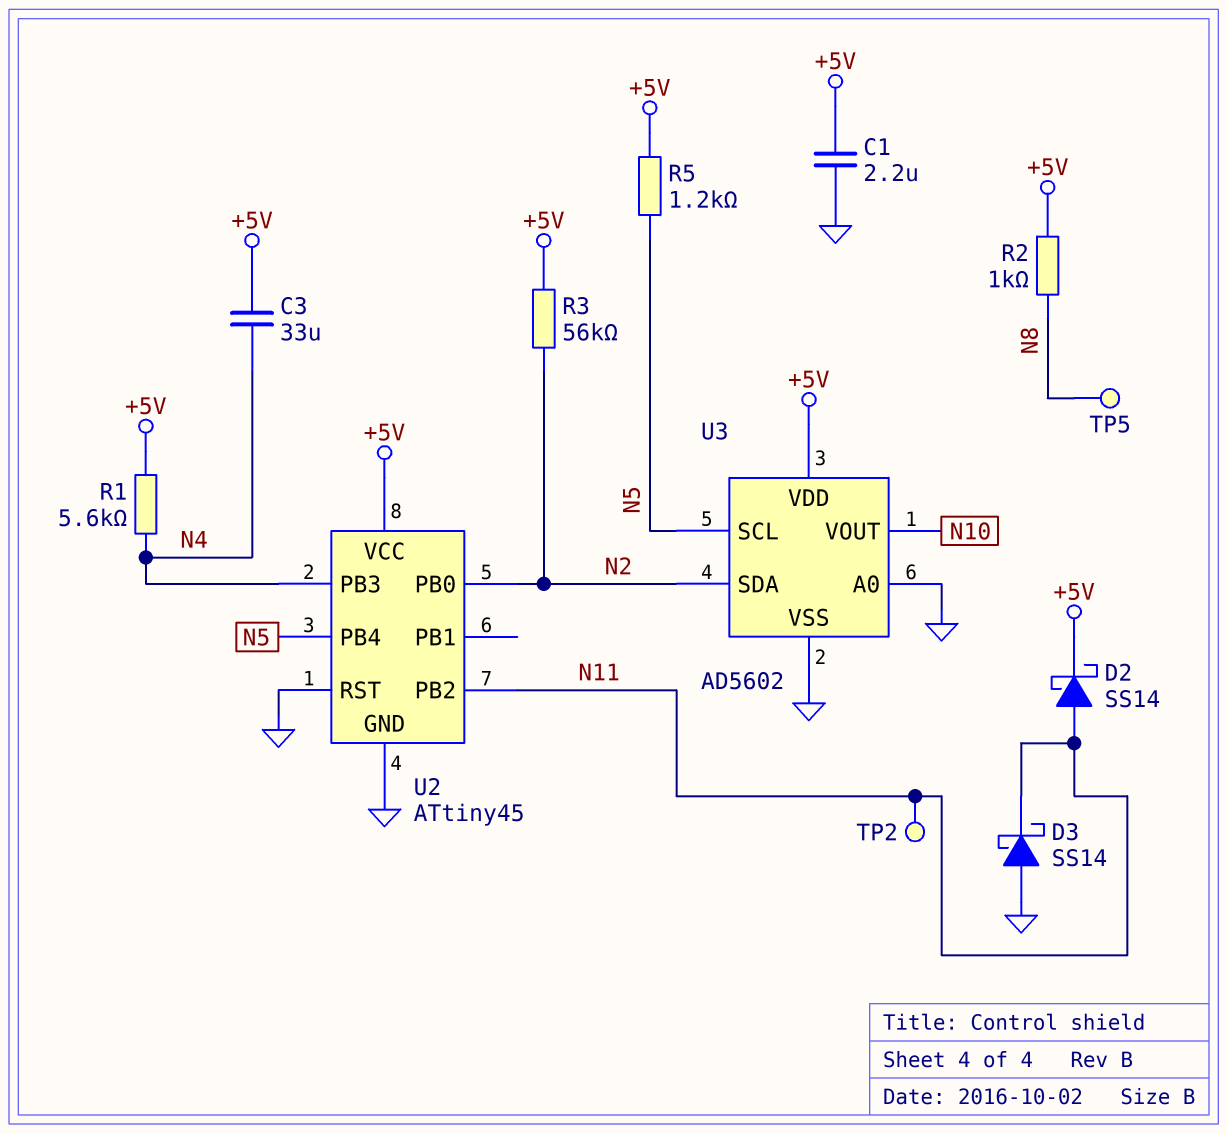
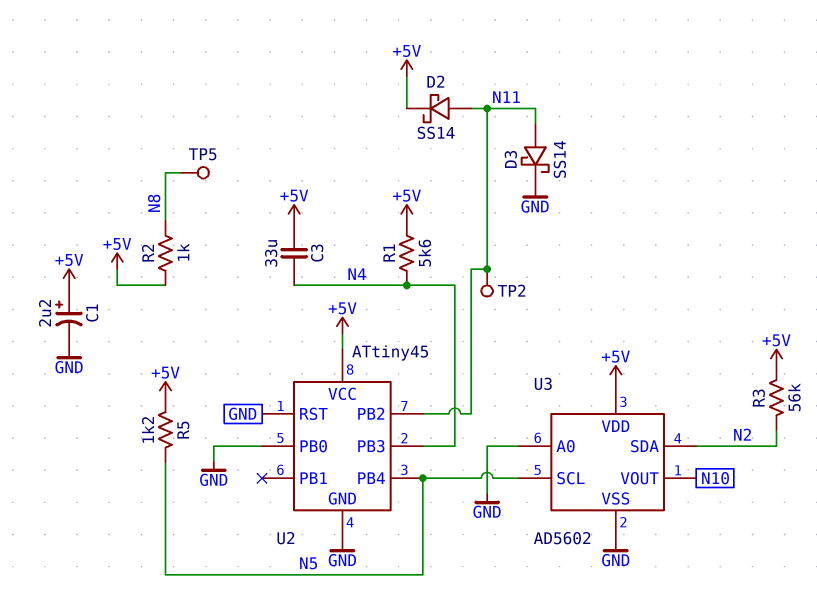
C1: 2.2uF (+5V, GND) -> 2.2uF (plus +5V, minus GND)
D3: schottky SS14 (A GND, K N11) -> schottky SS14 (A N11, K GND)
U2 pin PB0: N2 -> GND

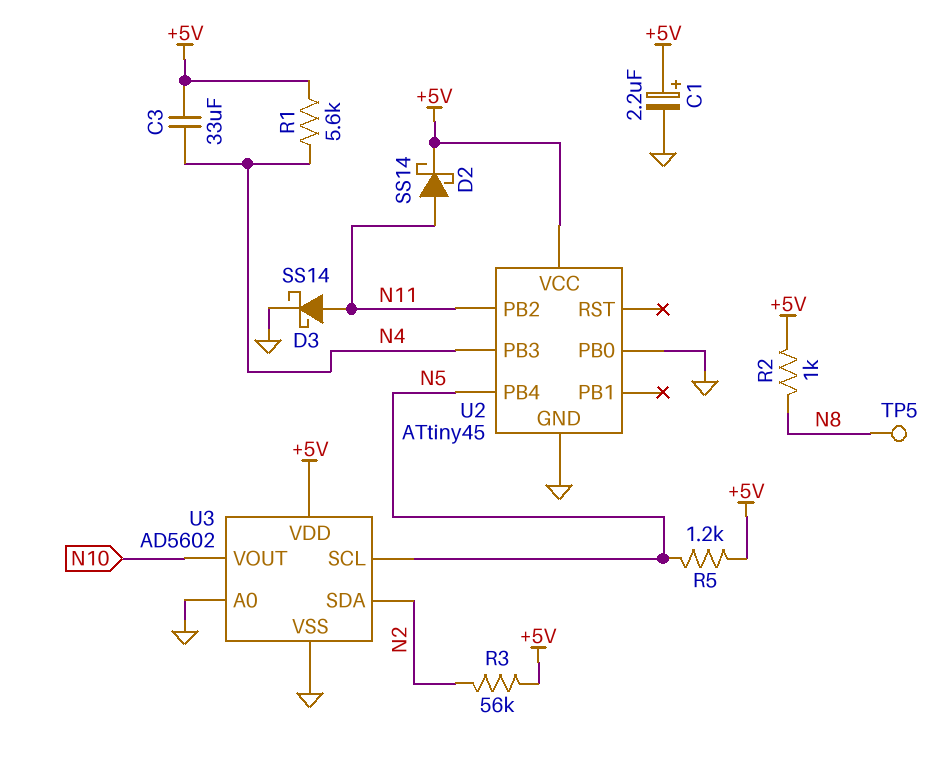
TP2: test point (N11) -> none
U2 pin RST: GND -> none

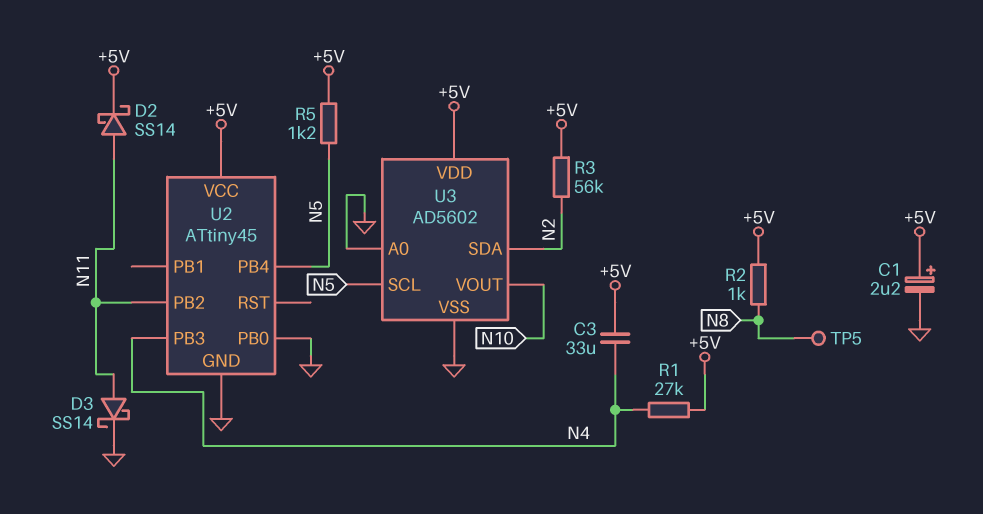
R1: 5.6k (+5V, N4) -> 27k (+5V, N4)

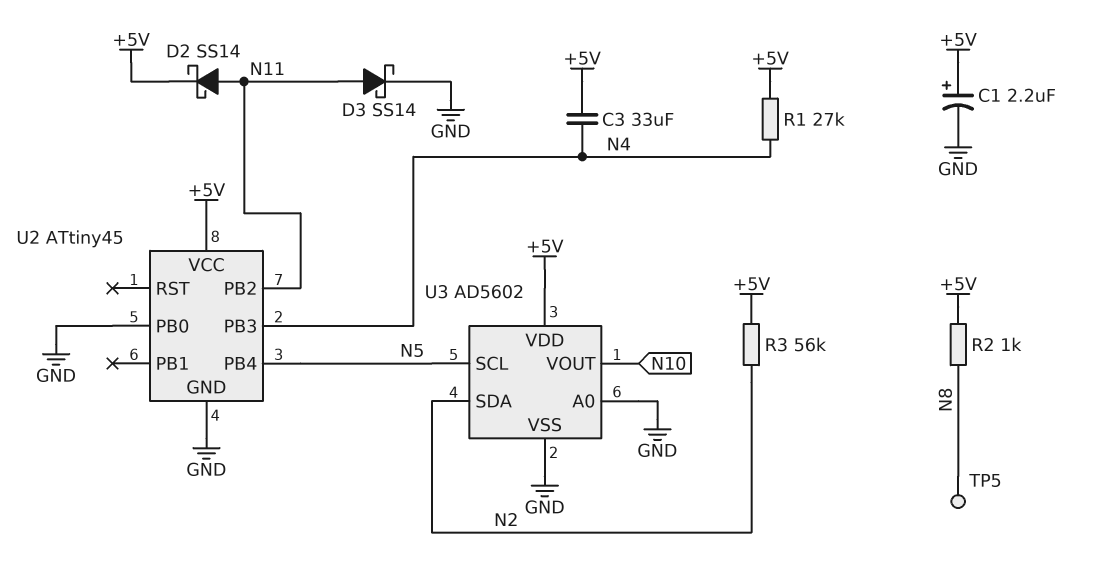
R5: 1.2k (+5V, N5) -> none

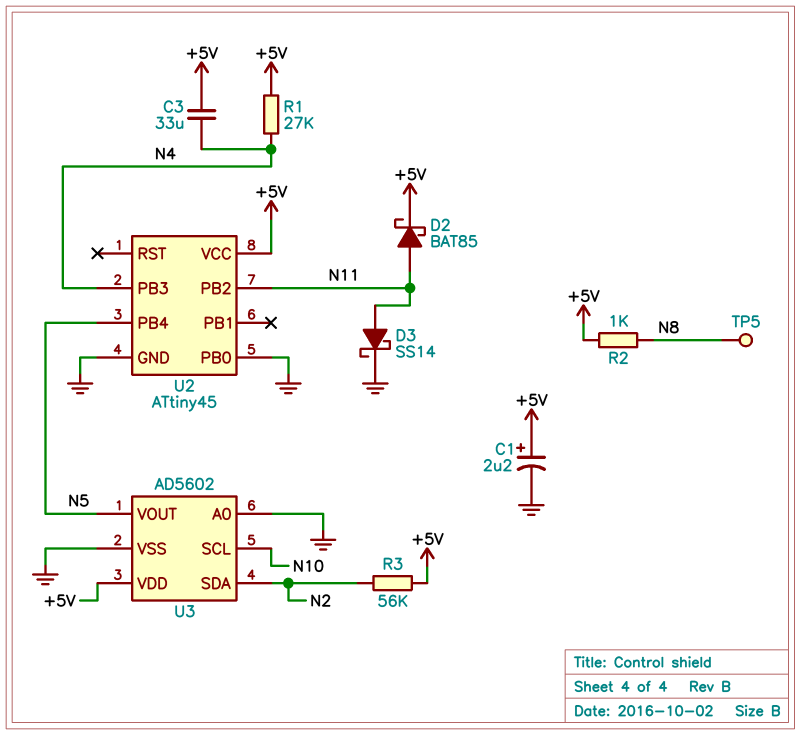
D2: schottky SS14 (A N11, K +5V) -> schottky BAT85 (A N11, K +5V)
U3 pin SCL: N5 -> N10
U3 pin VOUT: N10 -> N5

